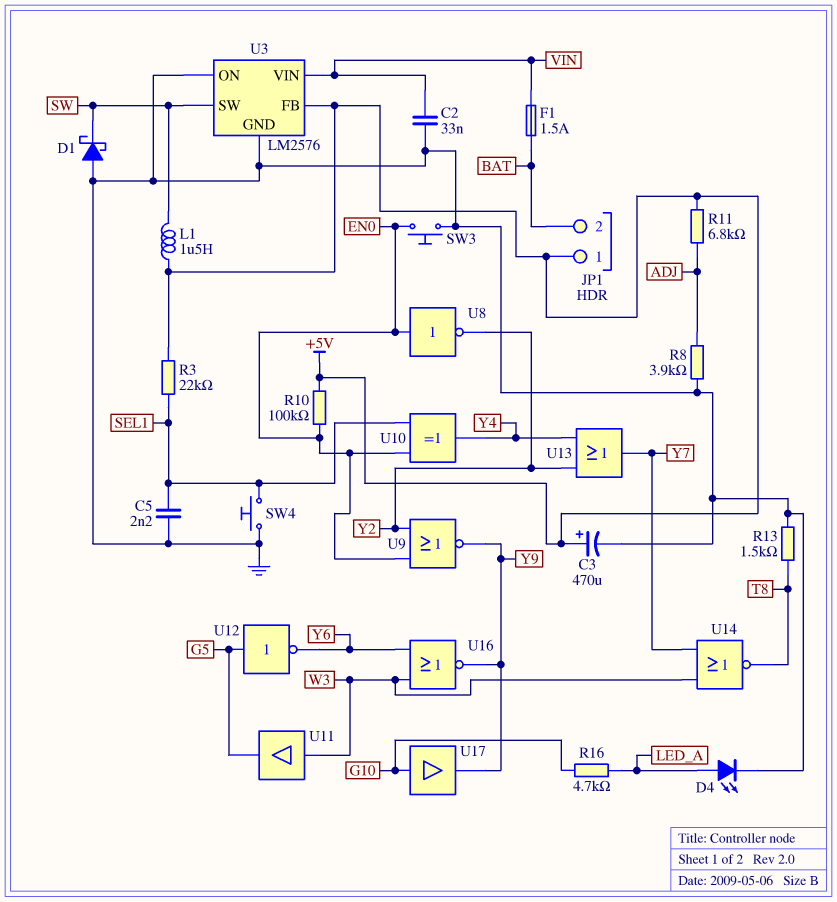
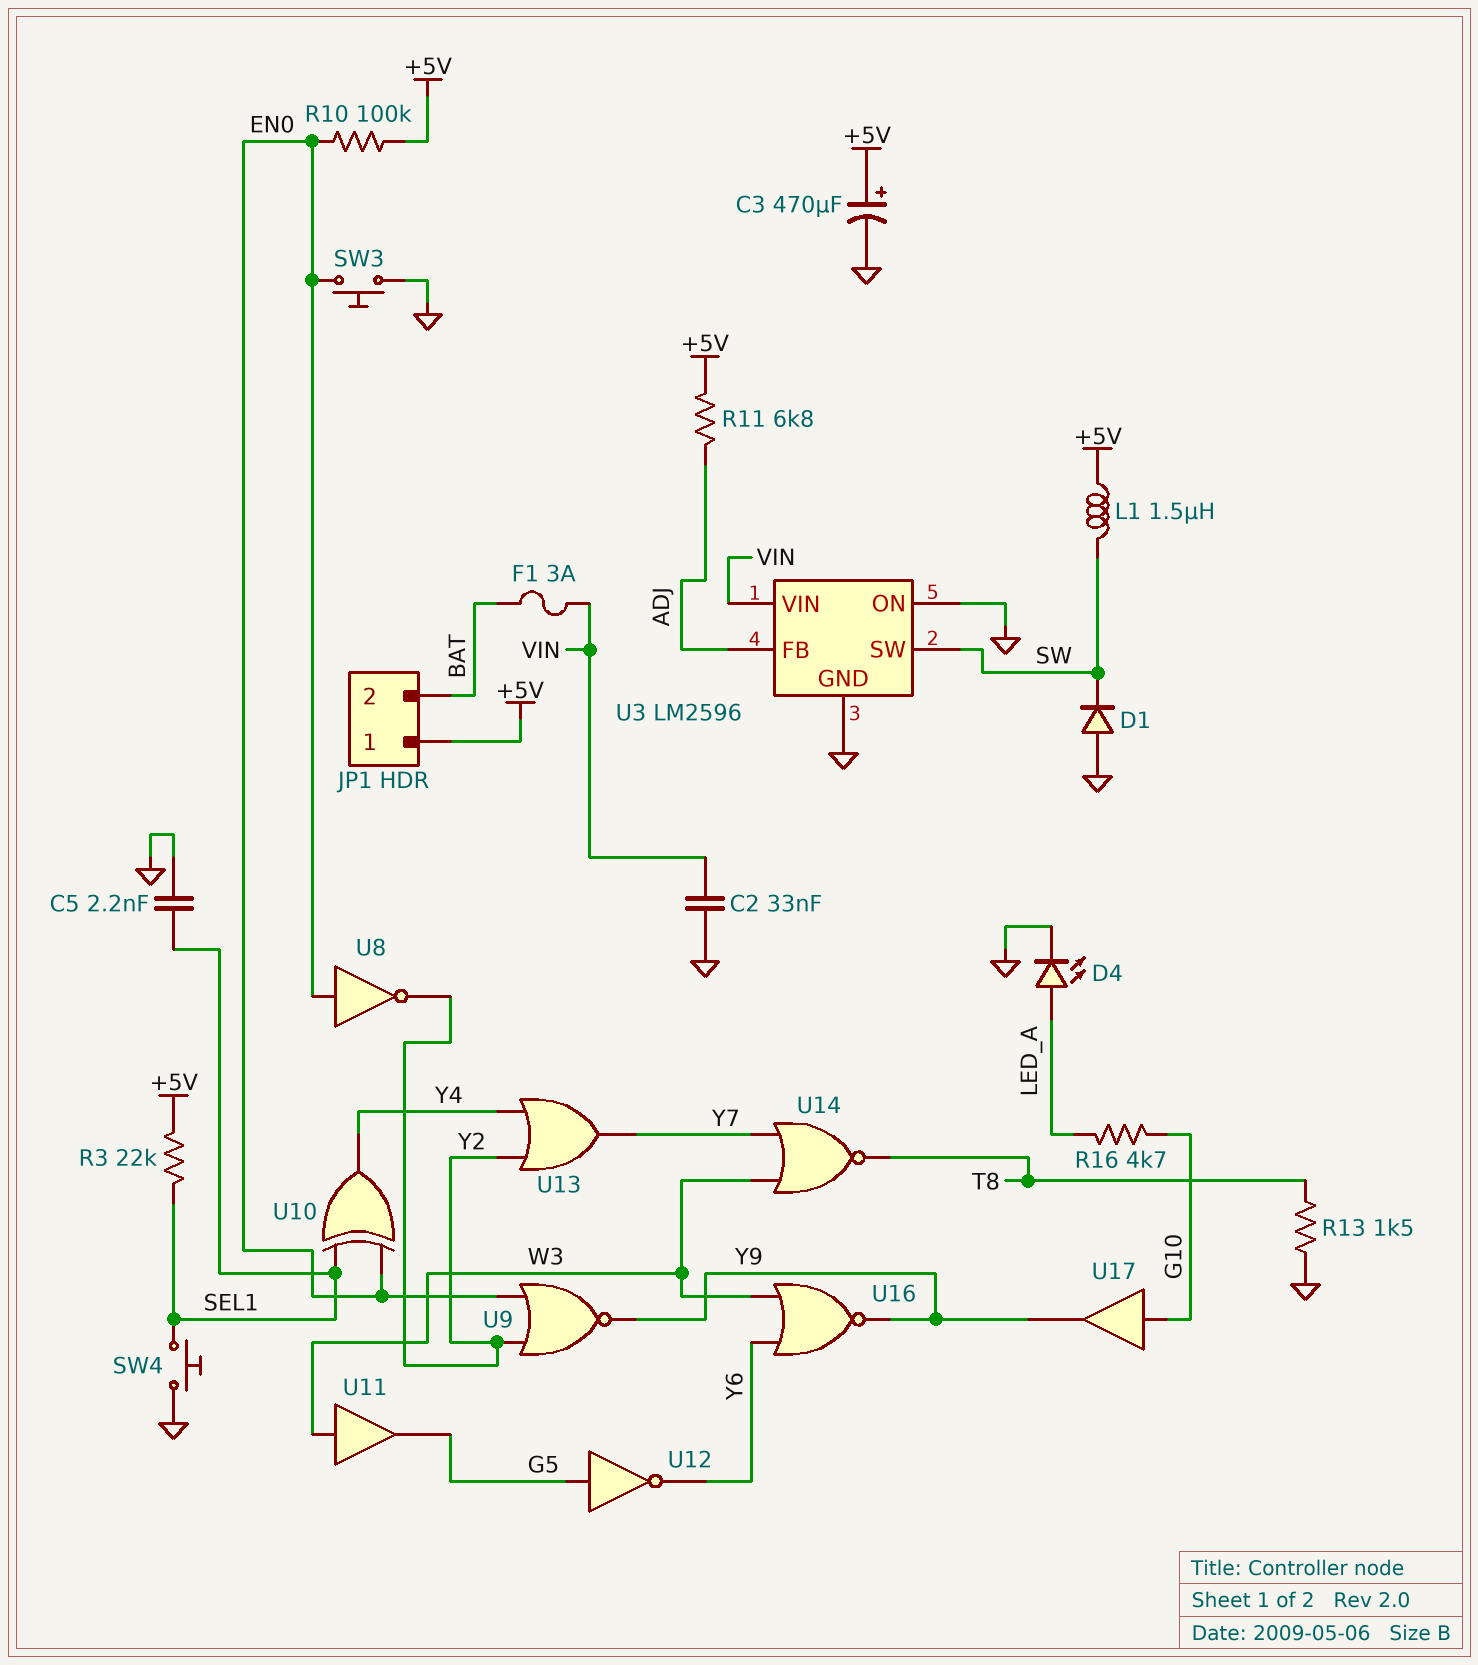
D1: schottky (A GND, K SW) -> diode (A GND, K SW)
F1: 1.5A (BAT, VIN) -> 3A (BAT, VIN)
R8: 3.9k (ADJ, GND) -> none
U3: LM2576 -> LM2596
U3 pin FB: +5V -> ADJ

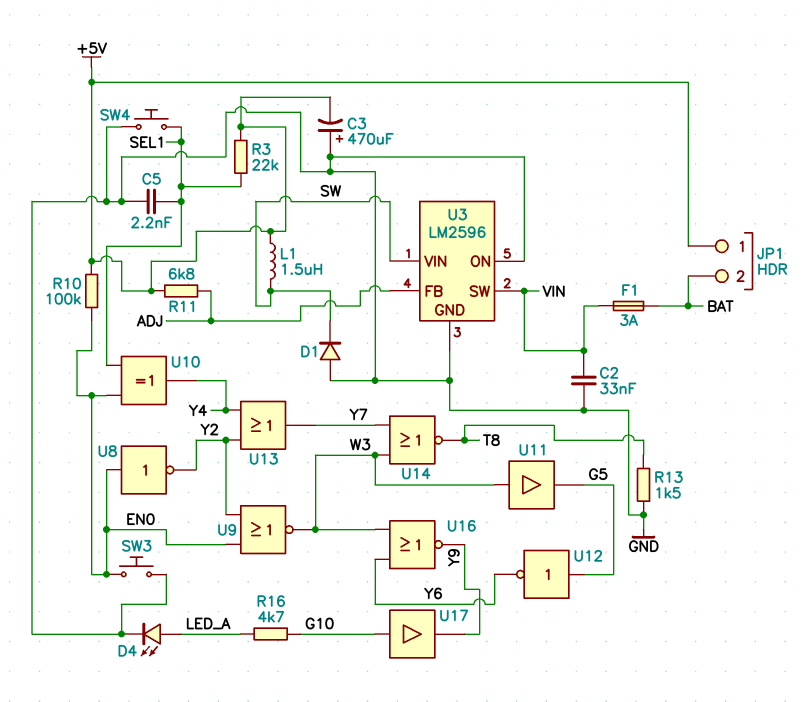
C3: 470uF (plus +5V, minus GND) -> 470uF (plus GND, minus +5V)
U3 pin SW: SW -> VIN
U3 pin VIN: VIN -> SW
U9: NOR (in EN0, in Y2, out Y9) -> NOR (in EN0, in Y2, out W3)

